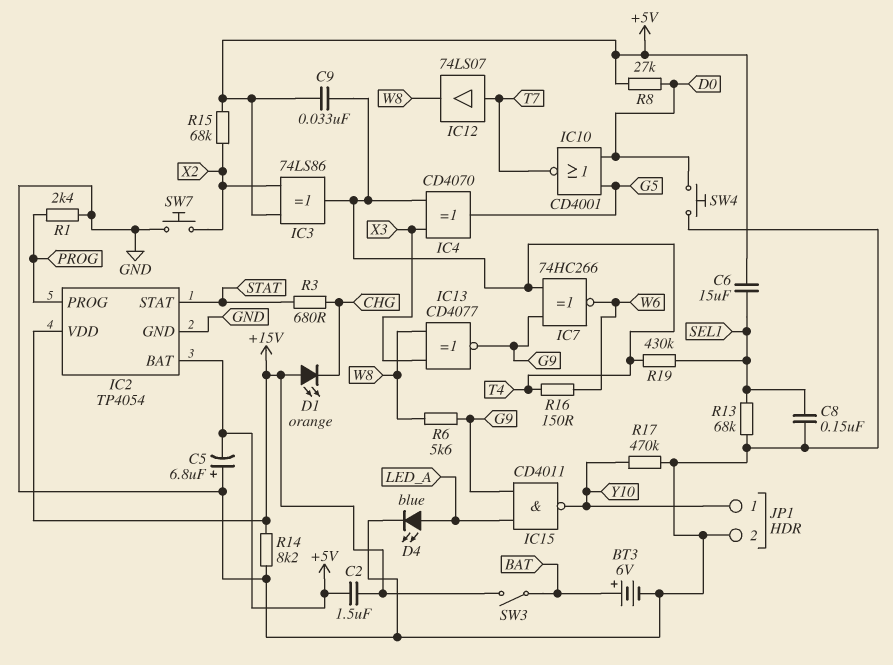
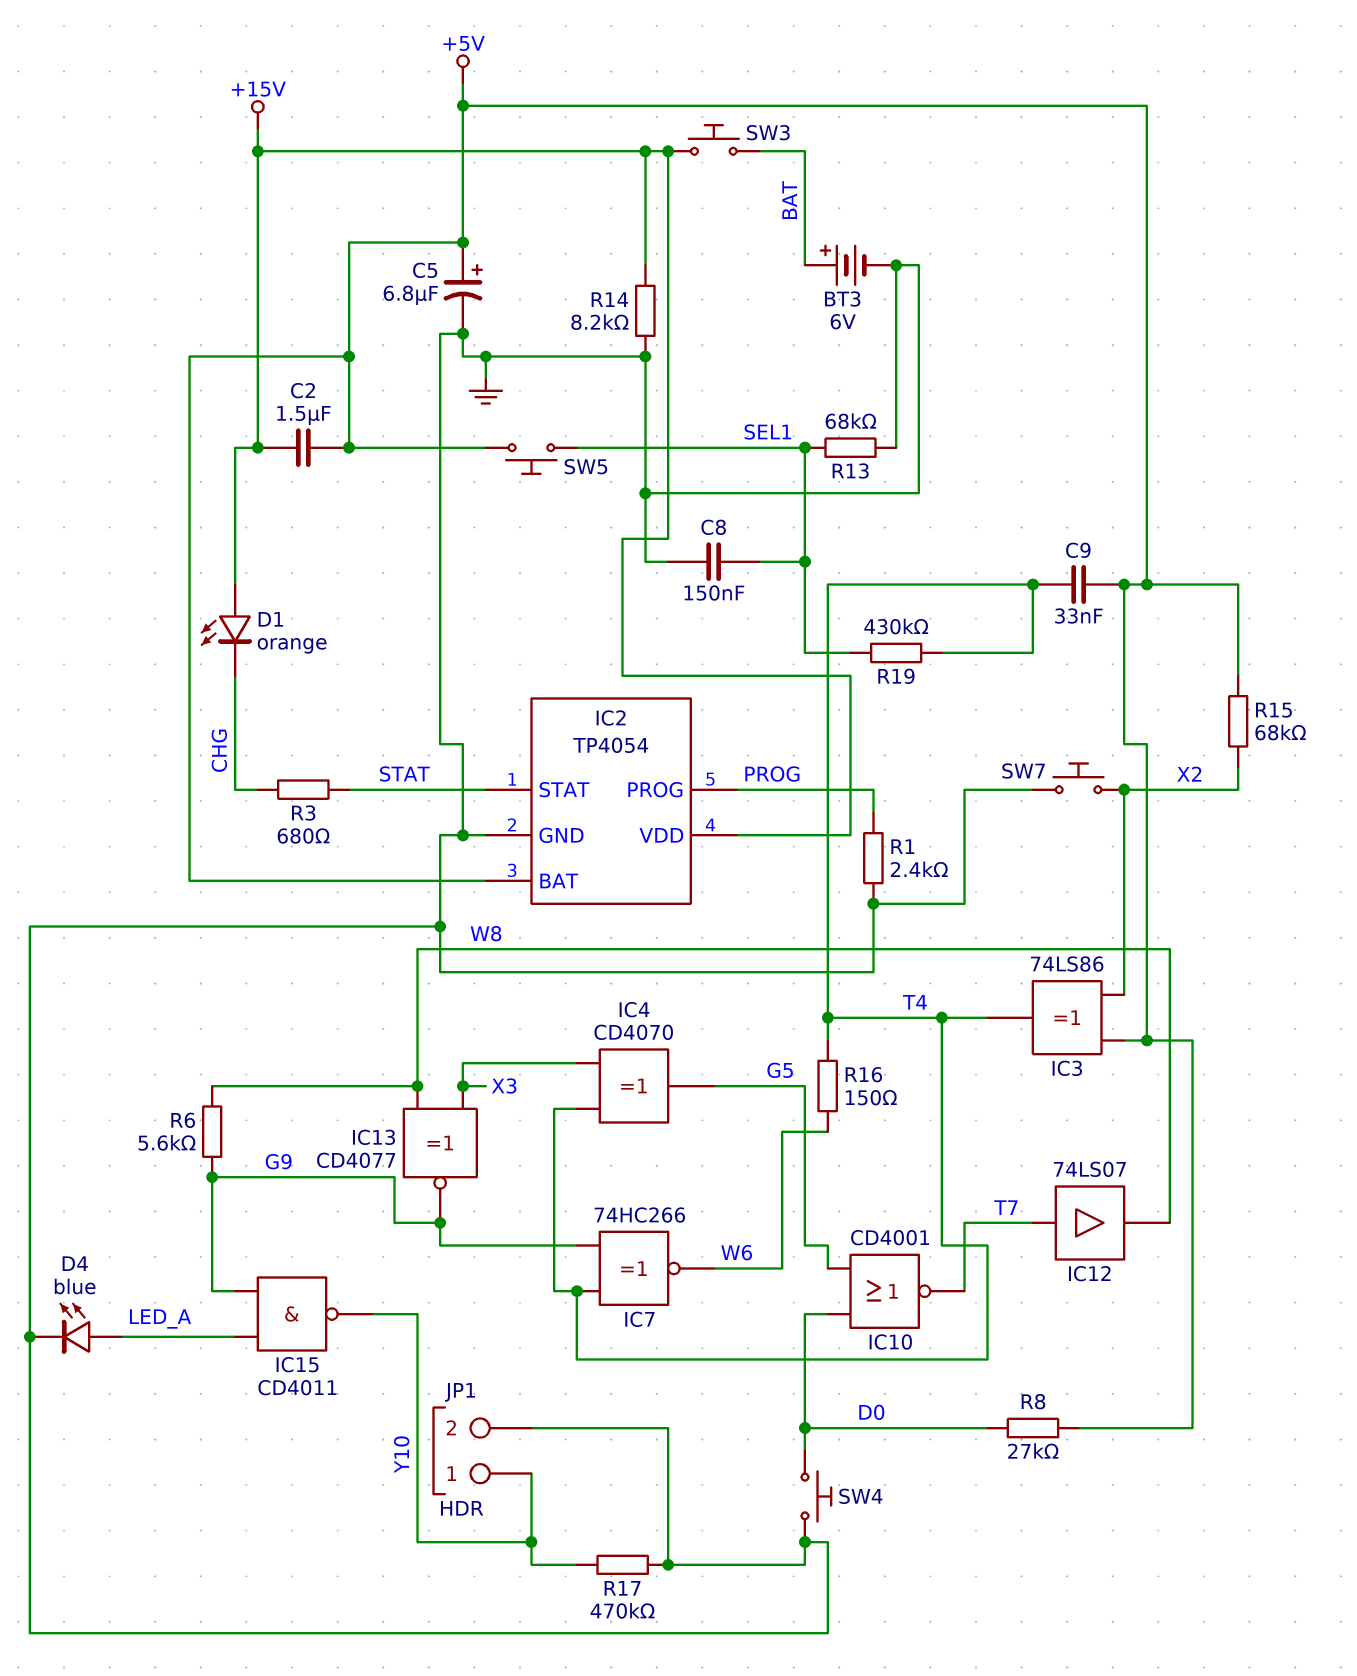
C5: 6.8uF (plus GND, minus +5V) -> 6.8uF (plus +5V, minus GND)
C6: 15uF (+5V, SEL1) -> none
SW3: switch (+15V, BAT) -> button (+15V, BAT)
SW5: none -> button (+5V, SEL1)

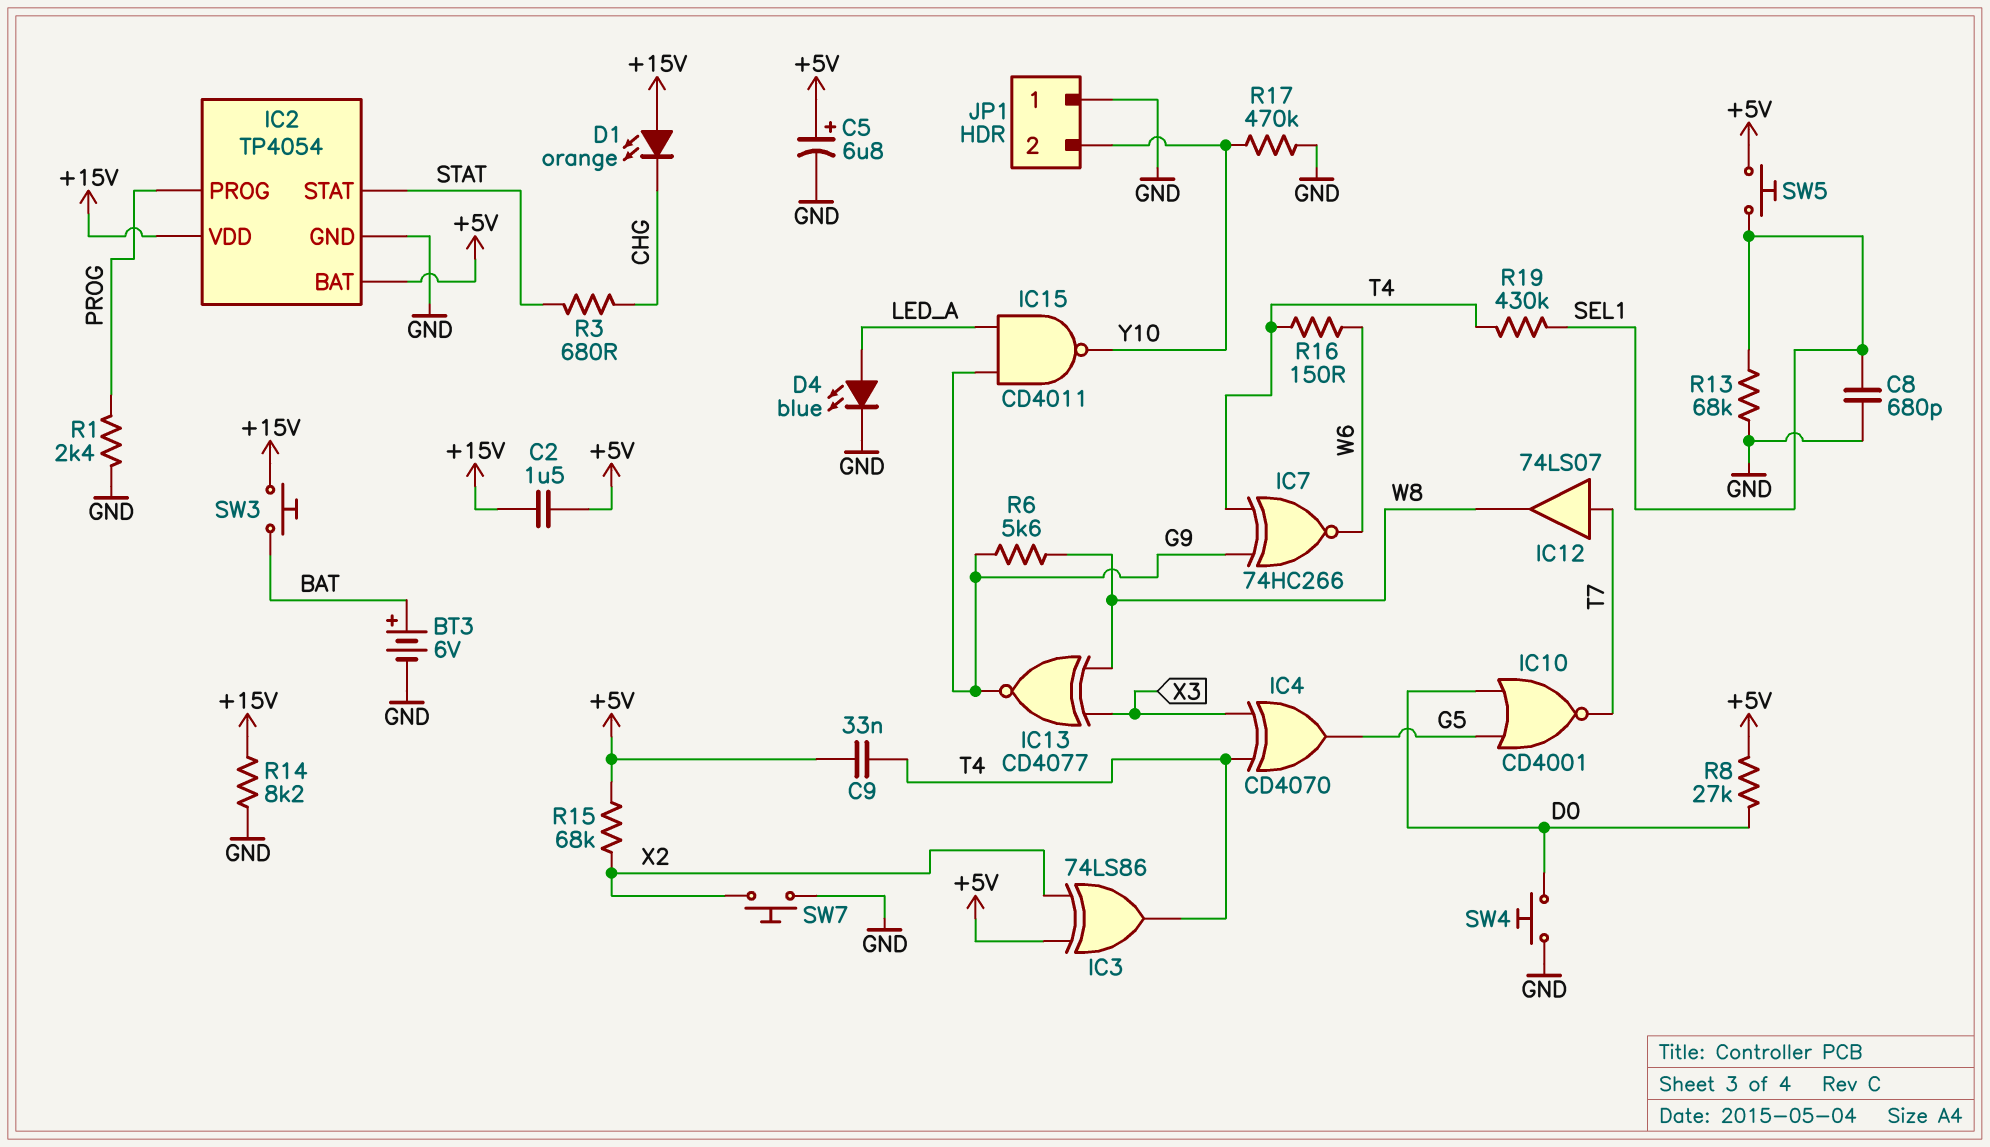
C8: 150nF (GND, SEL1) -> 680pF (GND, SEL1)
JP1 pin 1: Y10 -> GND
JP1 pin 2: GND -> Y10

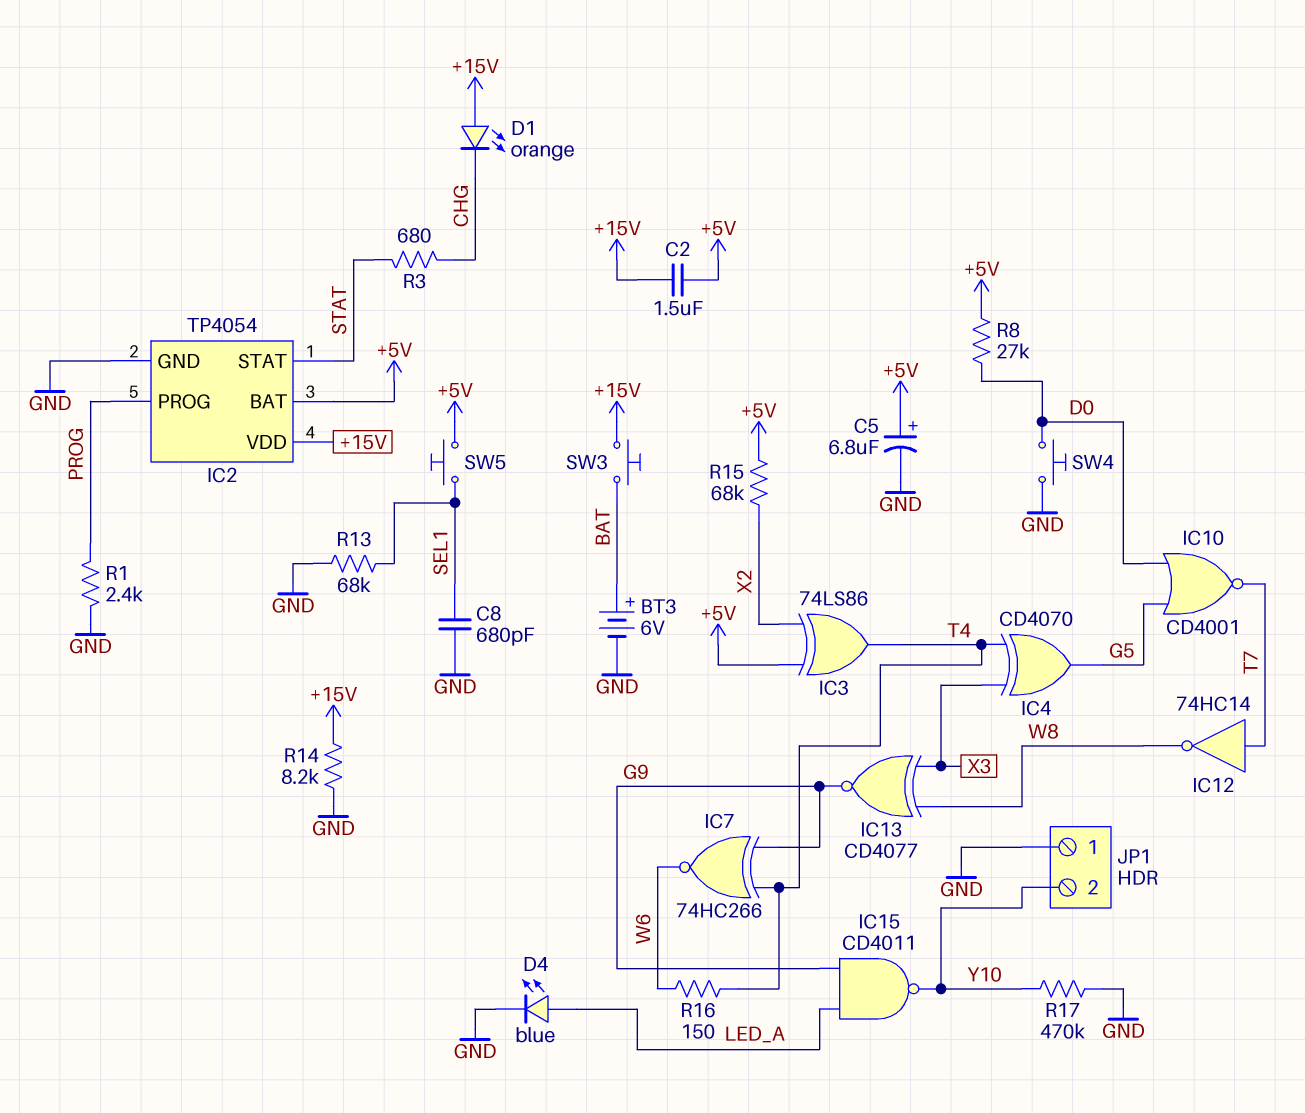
C9: 33nF (+5V, T4) -> none
IC12: buffer 74LS07 (in T7, out W8) -> NOT 74HC14 (in T7, out W8)
R6: 5.6k (G9, W8) -> none
R19: 430k (SEL1, T4) -> none
SW7: button (GND, X2) -> none

